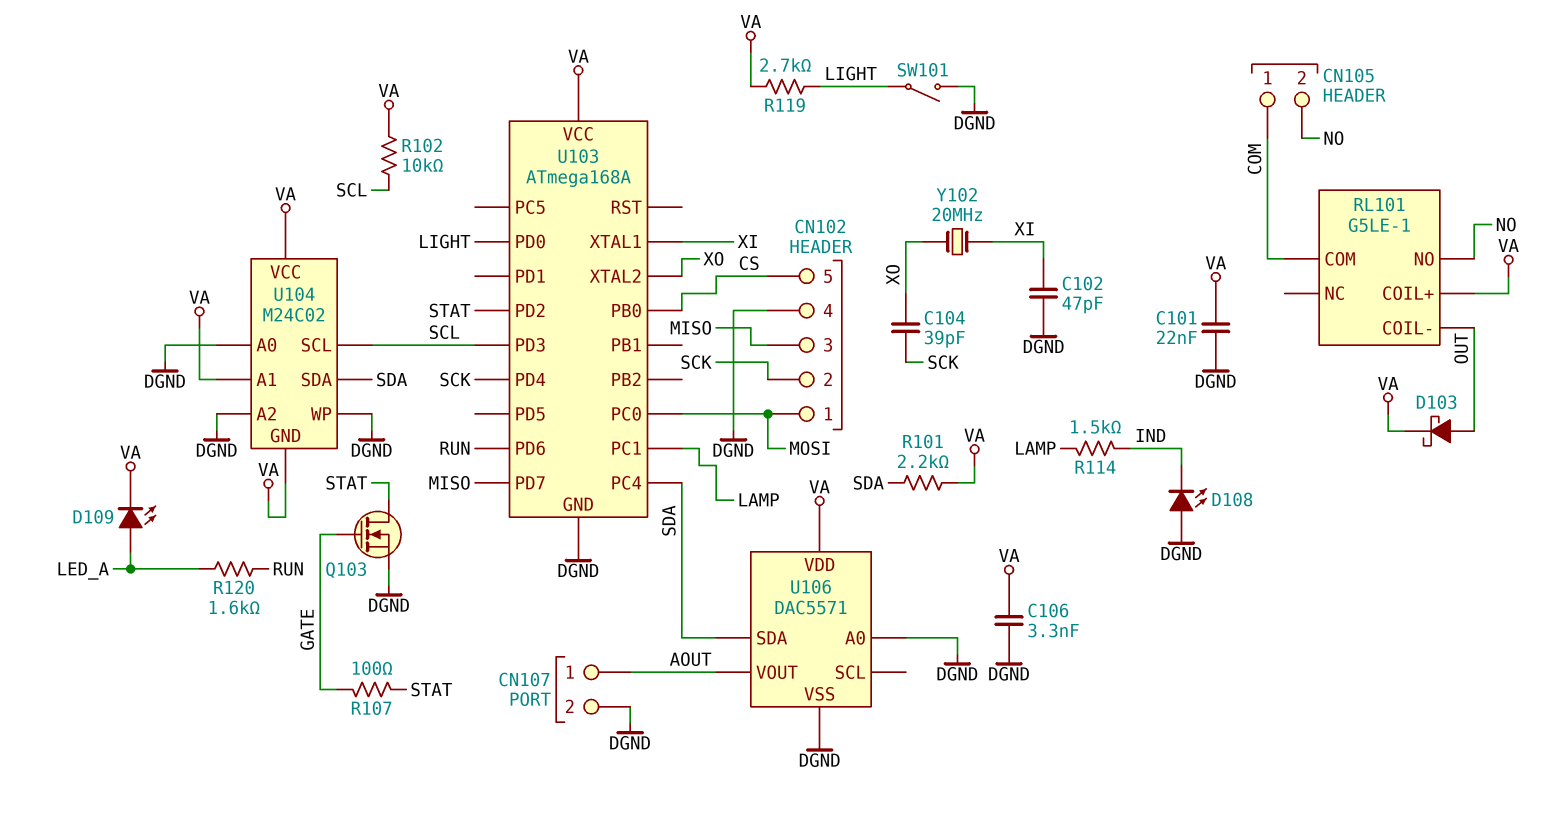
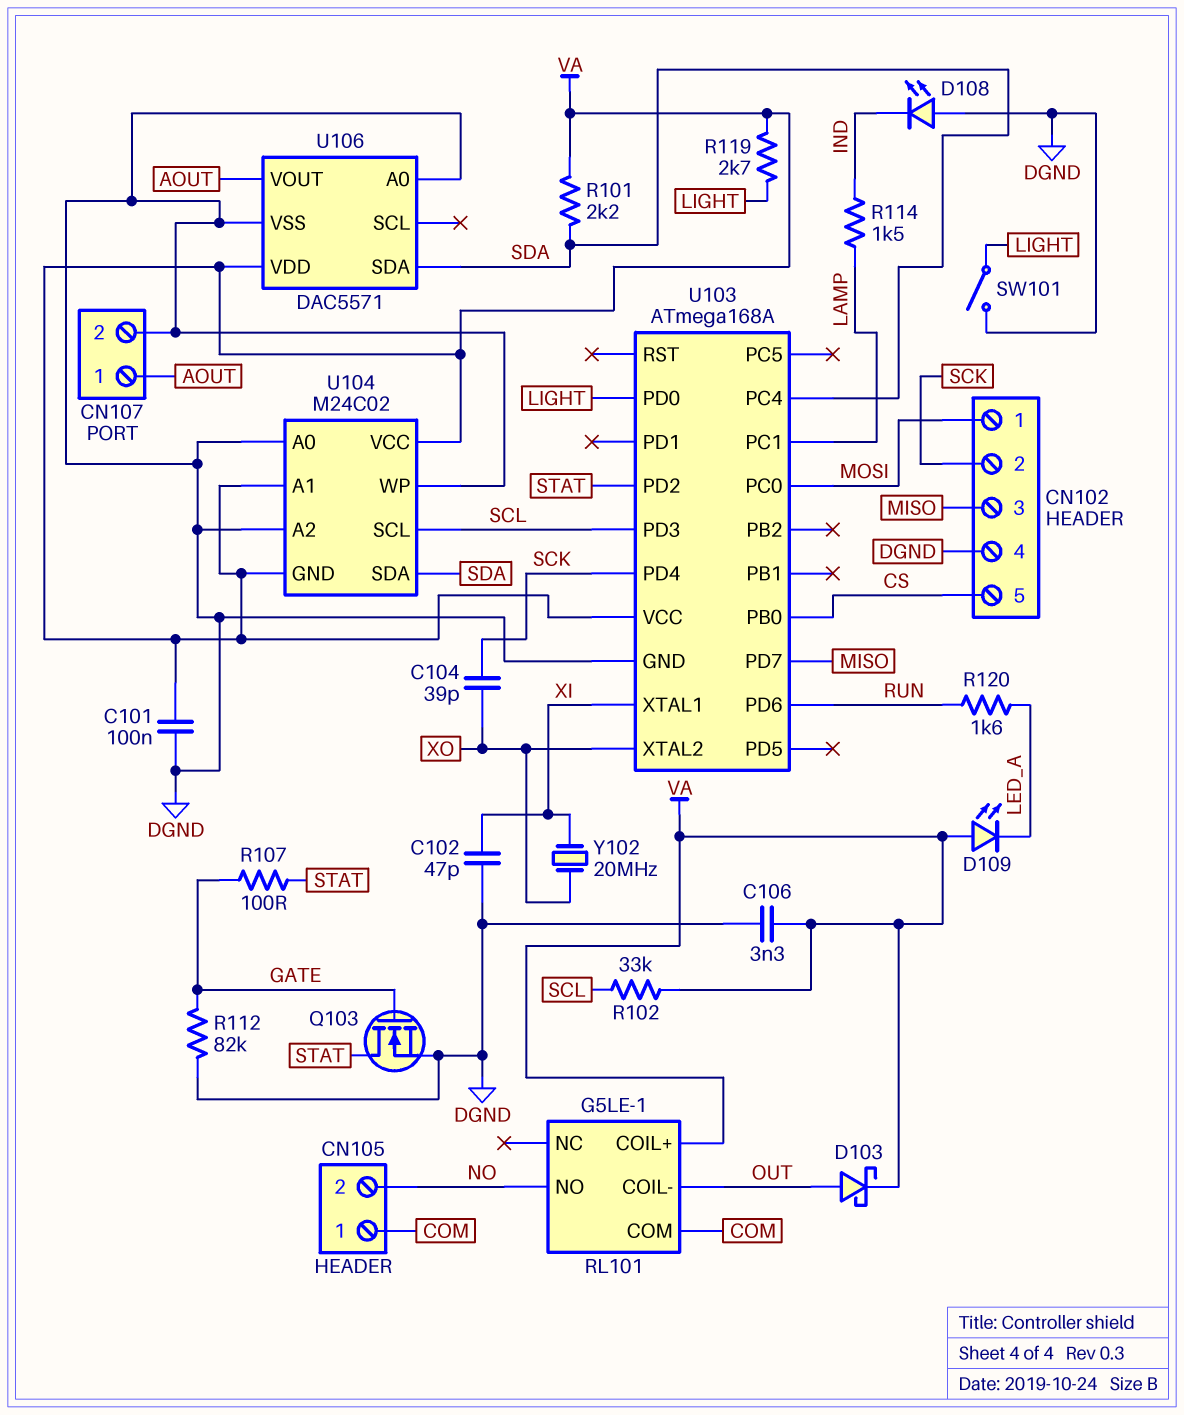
C101: 22nF (DGND, VA) -> 100nF (DGND, VA)
D109: LED (A LED_A, K VA) -> LED (A VA, K LED_A)
R102: 10k (SCL, VA) -> 33k (SCL, VA)
R112: none -> 82k (DGND, GATE)

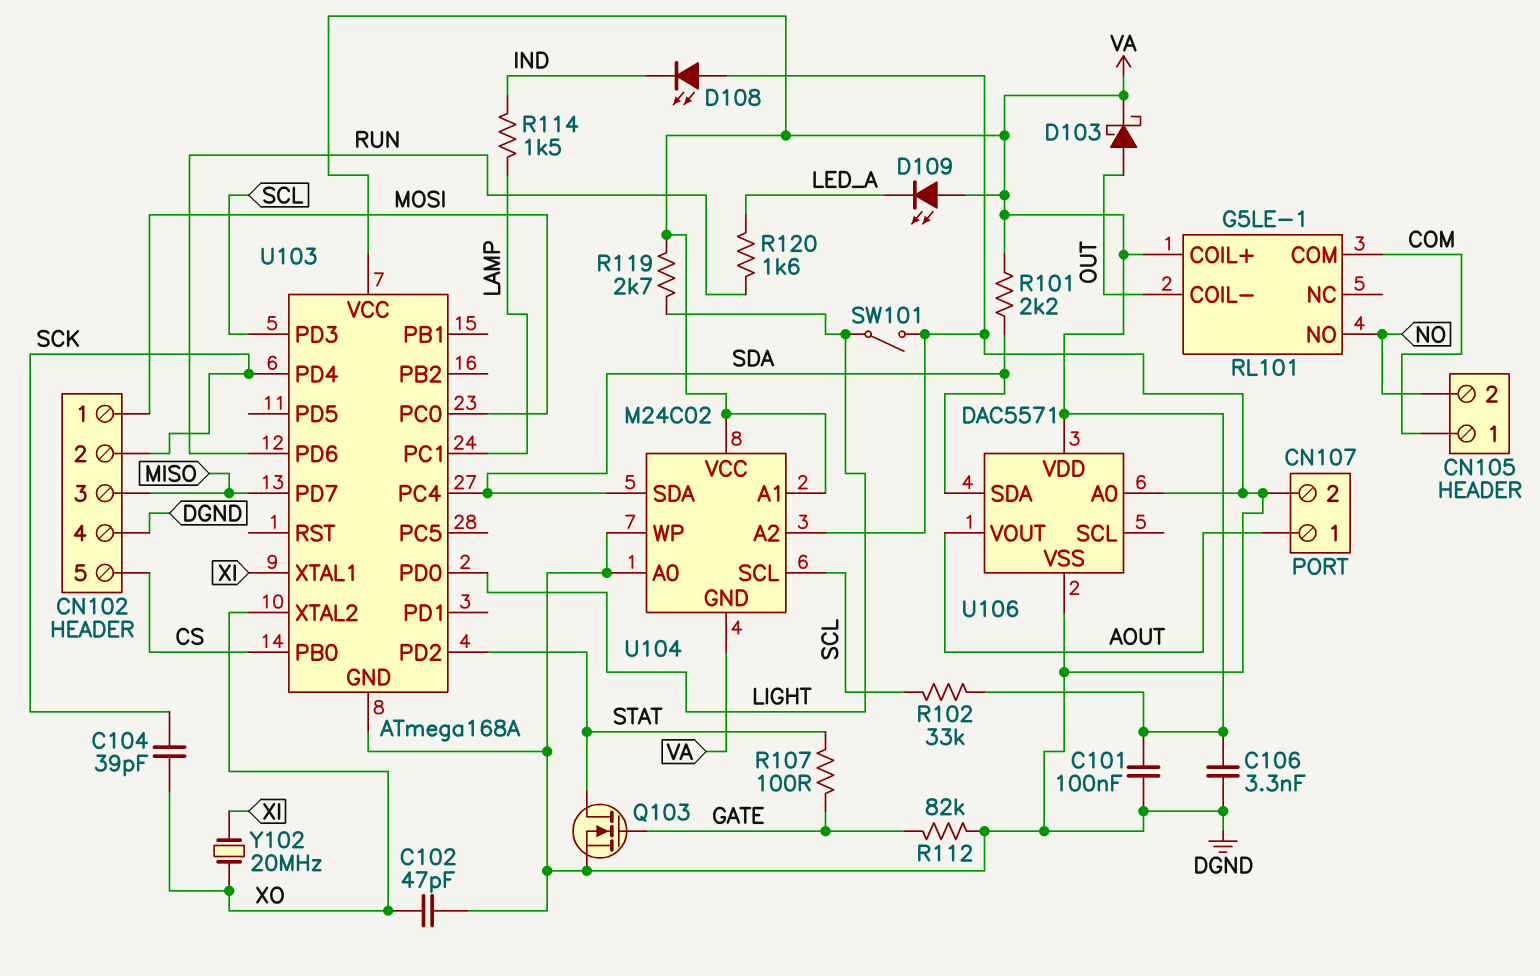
C102: 47pF (DGND, XI) -> 47pF (DGND, XO)

